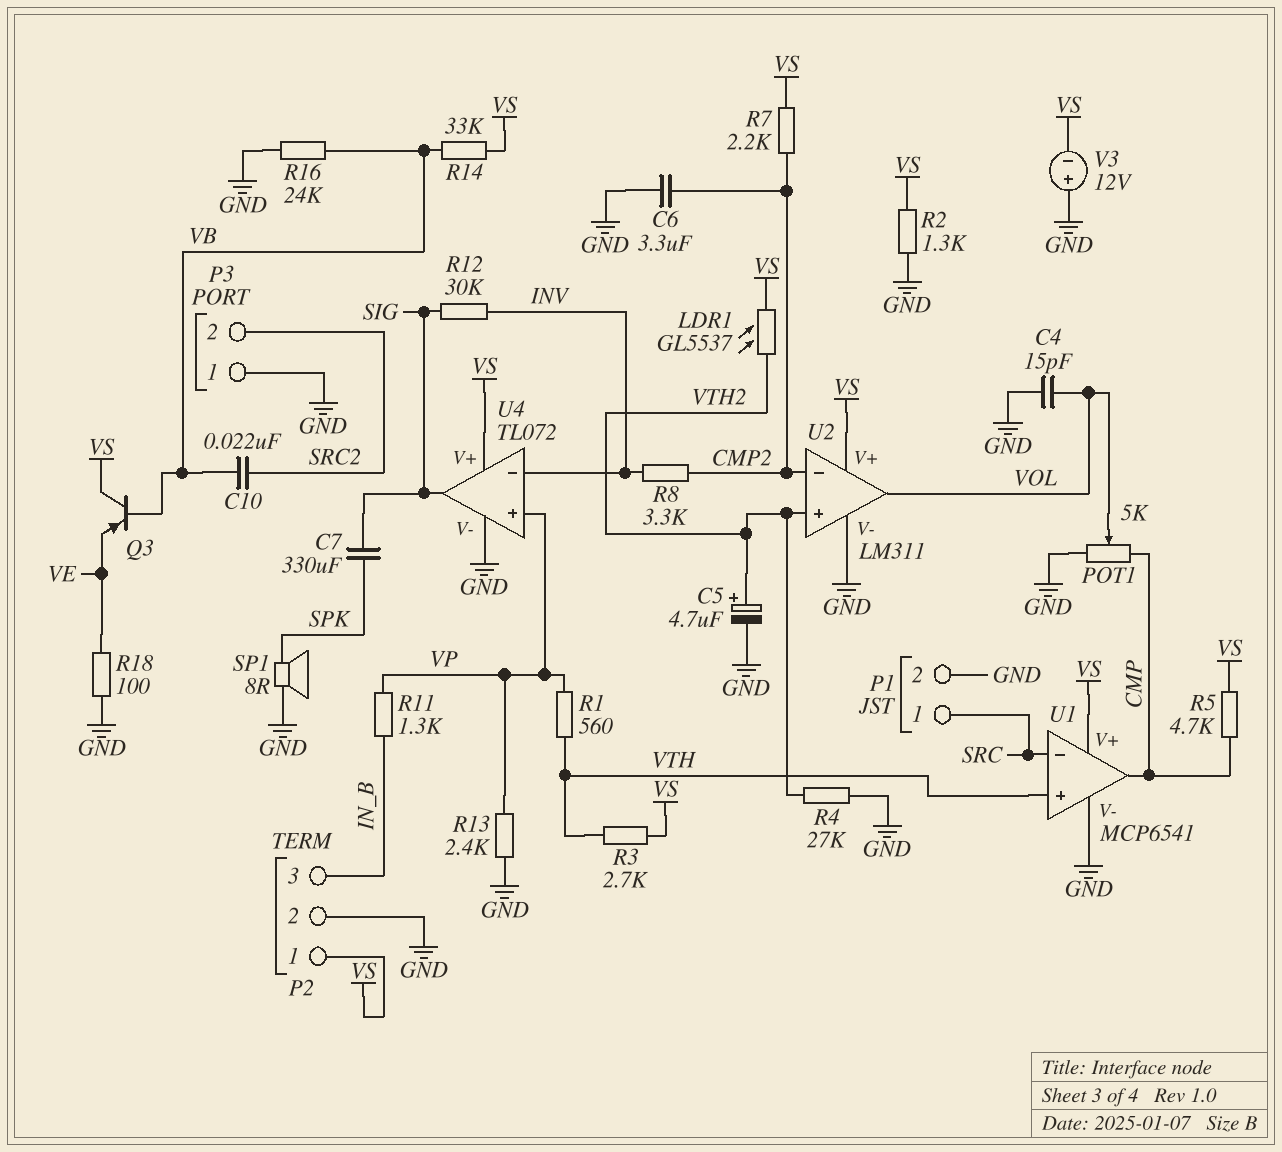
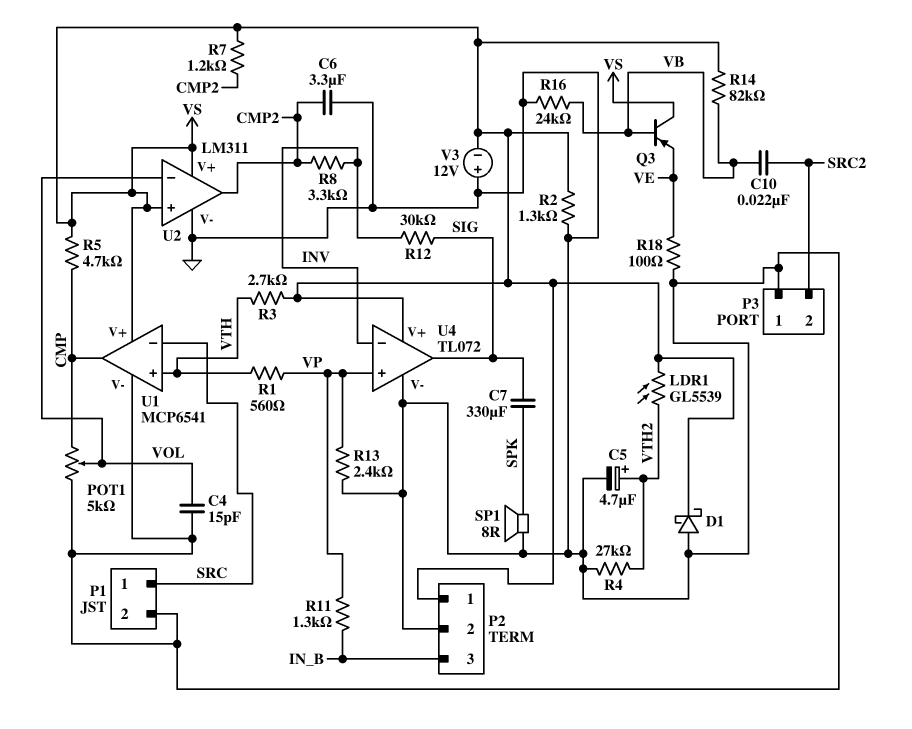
D1: none -> schottky (A GND, K VS)
LDR1: GL5537 (VS, VTH2) -> GL5539 (VS, VTH2)
R7: 2.2k (CMP2, VS) -> 1.2k (CMP2, VS)
R14: 33k (VB, VS) -> 82k (VB, VS)
U2 pin in+: VTH2 -> VS
U2 pin in-: CMP2 -> VOL
U2 pin out: VOL -> CMP2

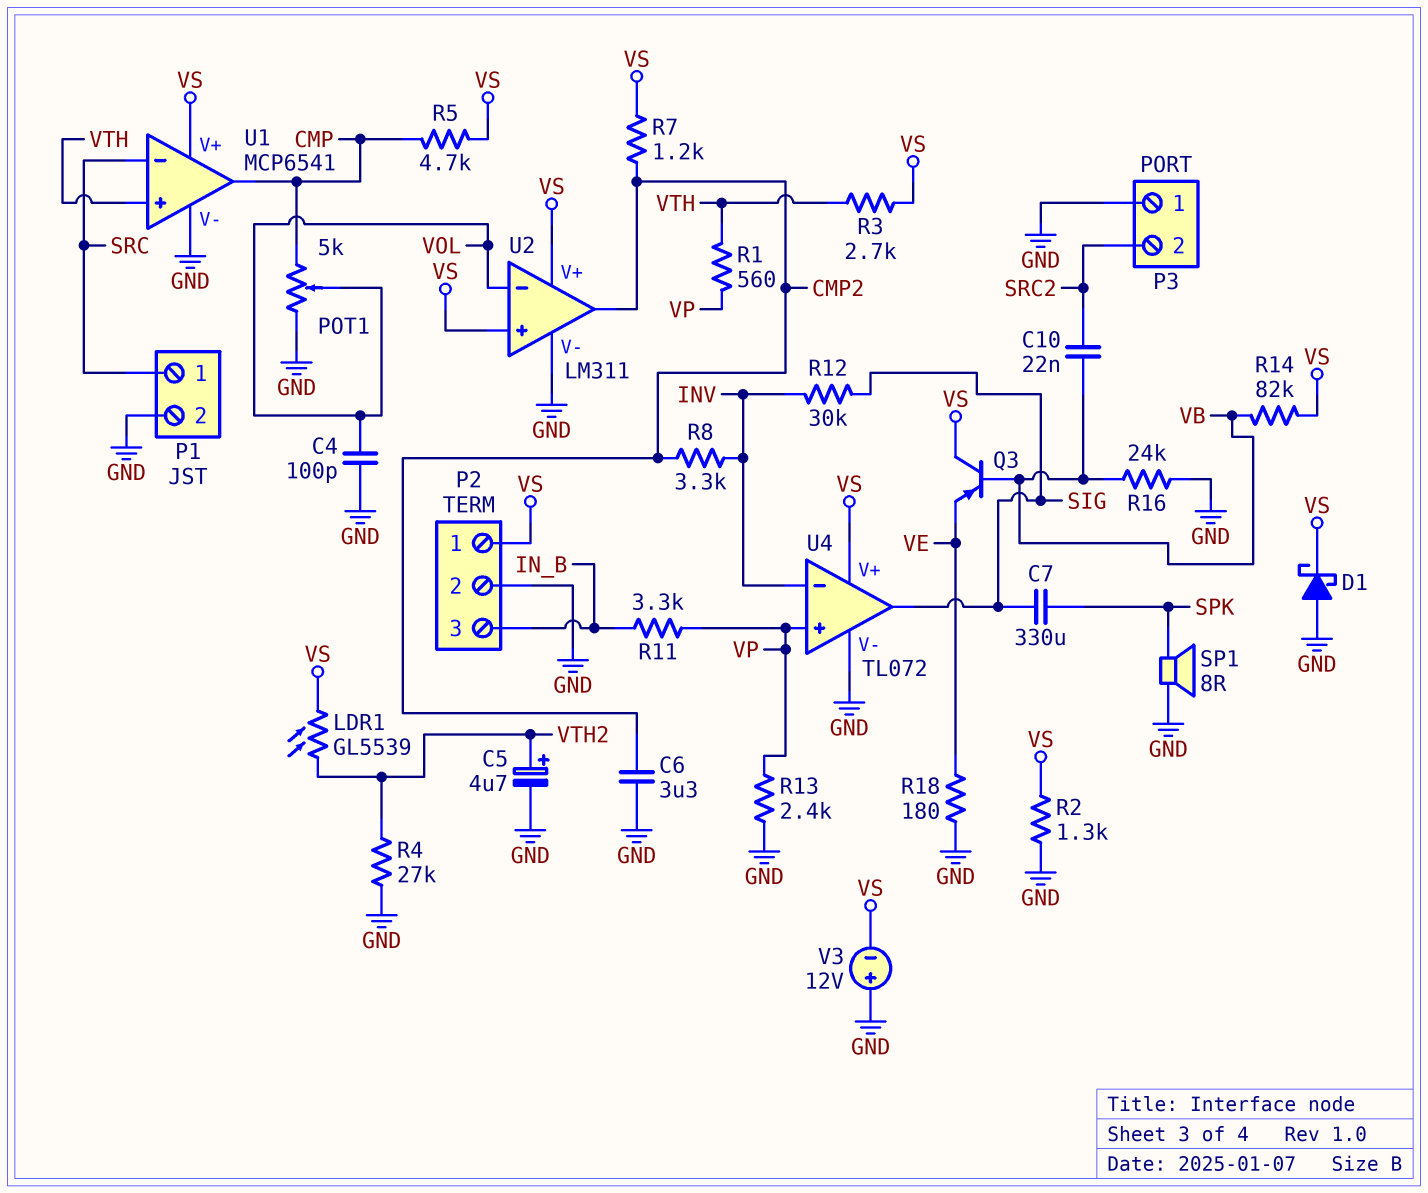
C4: 15pF (GND, VOL) -> 100pF (GND, VOL)
R11: 1.3k (IN_B, VP) -> 3.3k (IN_B, VP)
R18: 100 (GND, VE) -> 180 (GND, VE)

